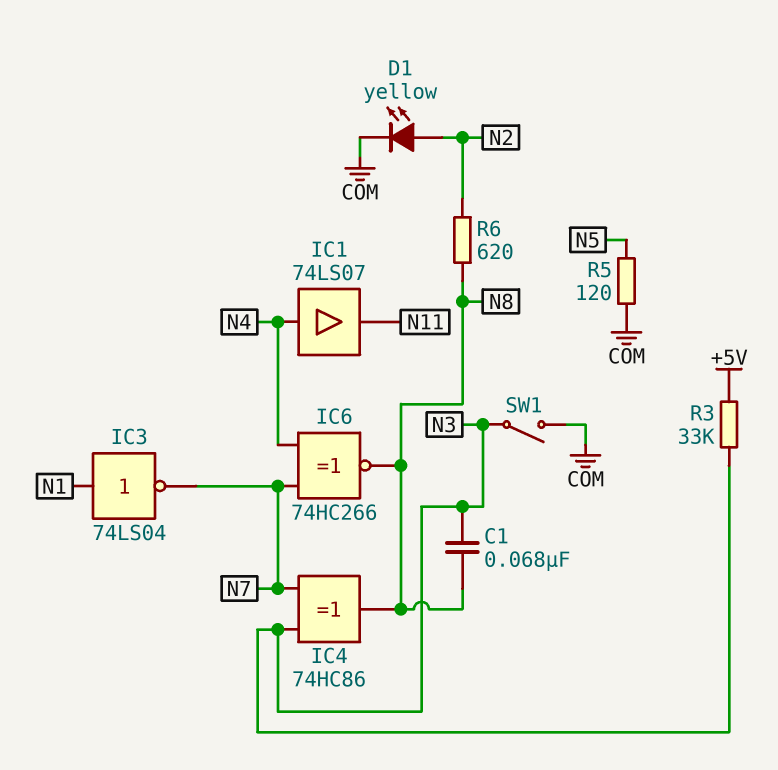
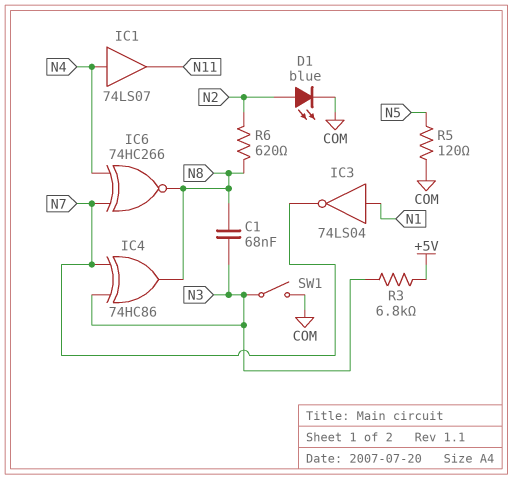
D1: LED yellow (A N2, K COM) -> LED blue (A N2, K COM)
R3: 33k (+5V, N3) -> 6.8k (+5V, N3)

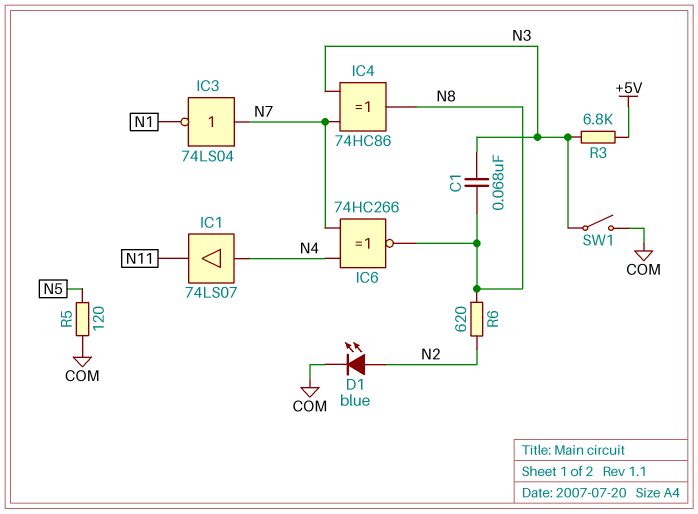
IC3: NOT 74LS04 (in N1, out N7) -> NOT 74LS04 (in N7, out N1)

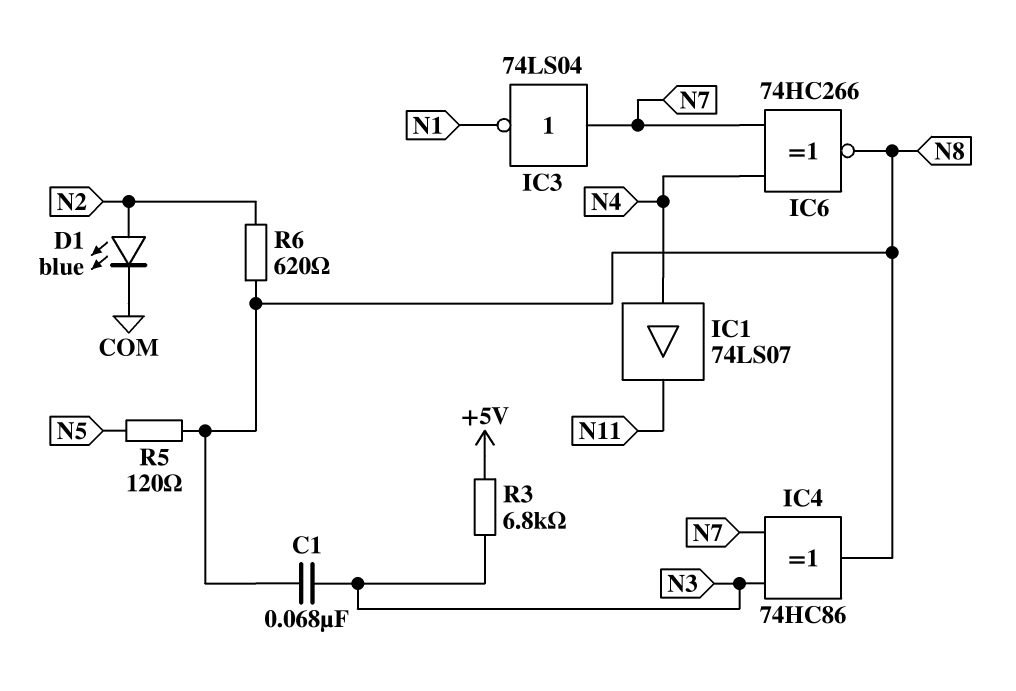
R5: 120 (COM, N5) -> 120 (N5, N8)
SW1: switch (COM, N3) -> none

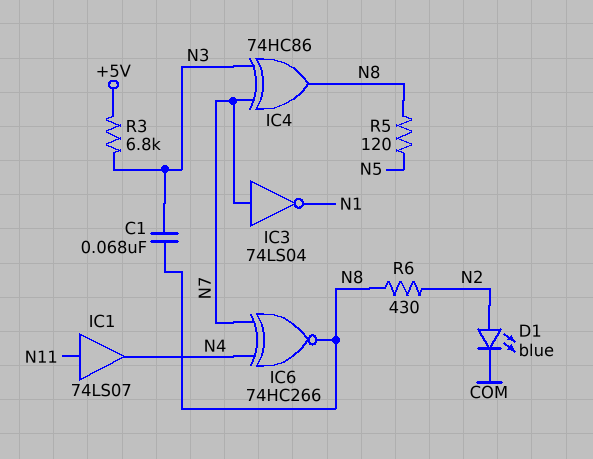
IC1: buffer 74LS07 (in N4, out N11) -> buffer 74LS07 (in N11, out N4)
R6: 620 (N2, N8) -> 430 (N2, N8)

